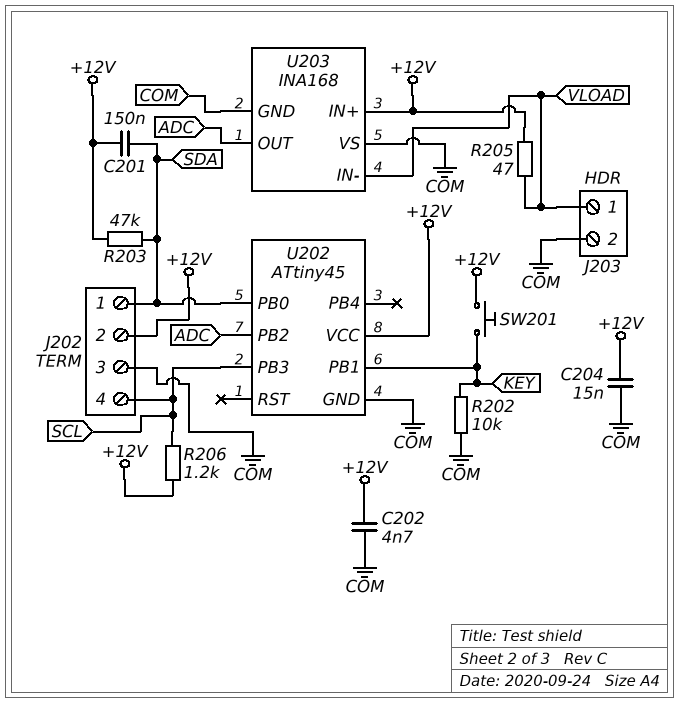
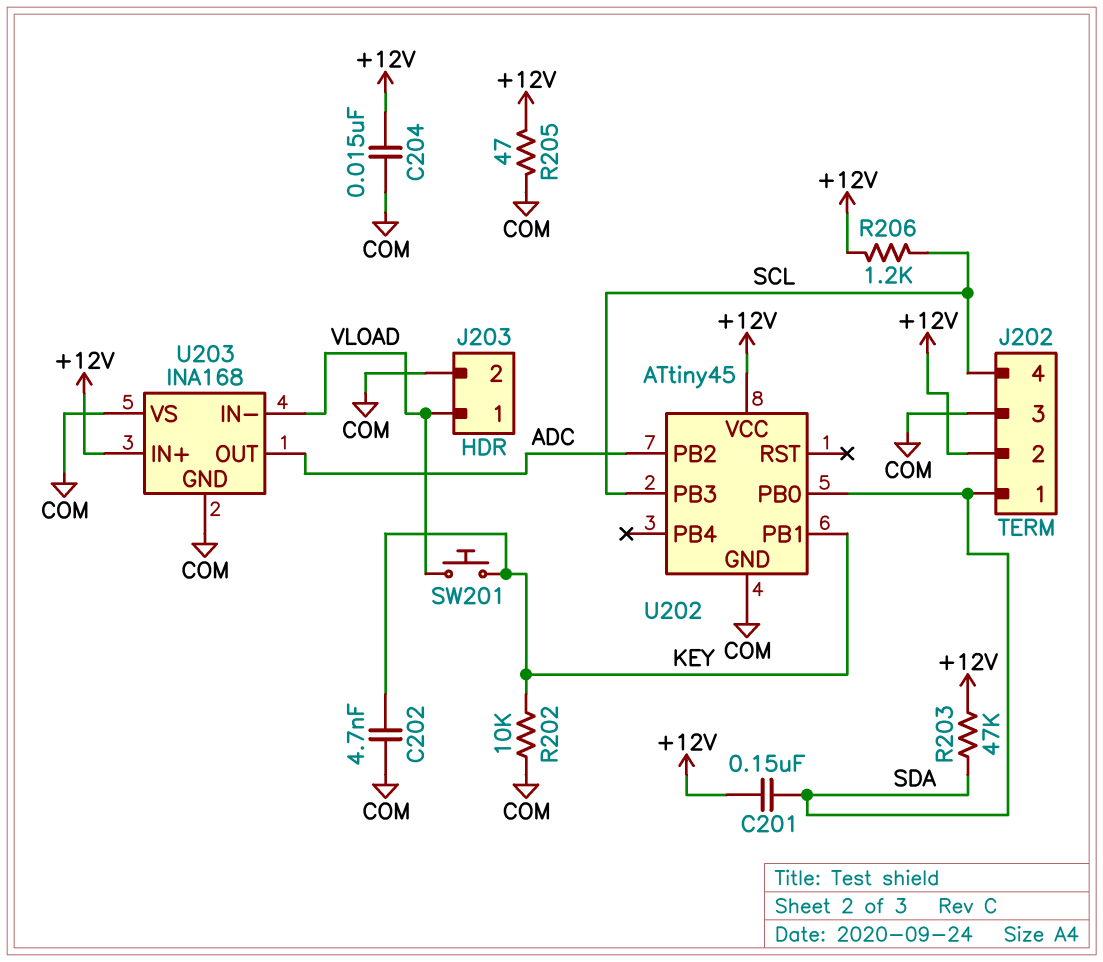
C202: 4.7nF (+12V, COM) -> 4.7nF (COM, KEY)
R205: 47 (+12V, VLOAD) -> 47 (+12V, COM)
SW201: button (+12V, KEY) -> button (KEY, VLOAD)

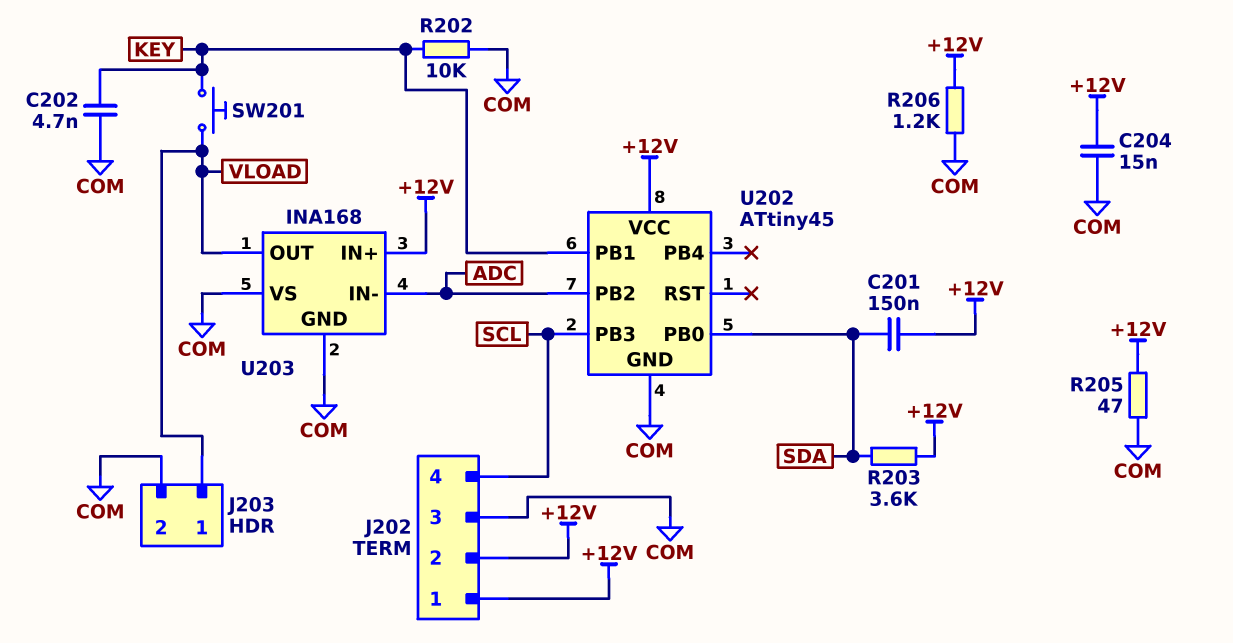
J202 pin 1: SDA -> +12V
R203: 47k (+12V, SDA) -> 3.6k (+12V, SDA)
R206: 1.2k (+12V, SCL) -> 1.2k (+12V, COM)
U203 pin IN-: VLOAD -> ADC
U203 pin OUT: ADC -> VLOAD

